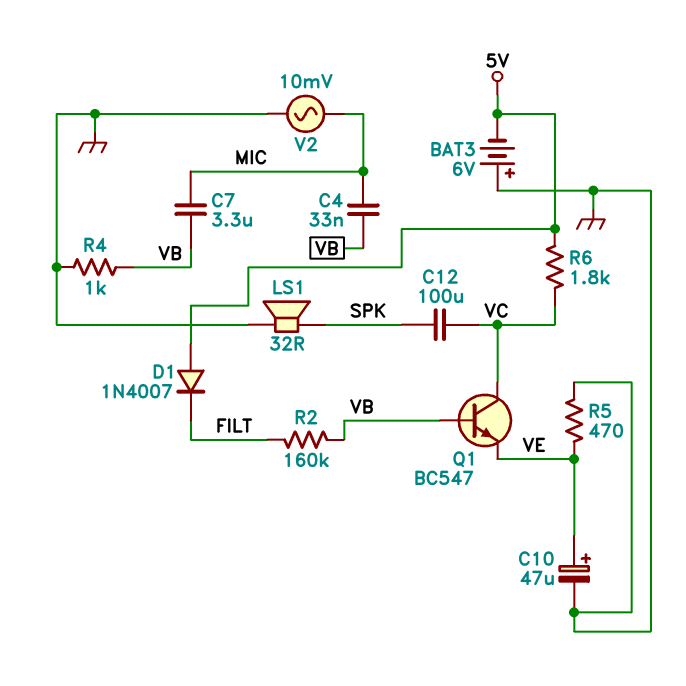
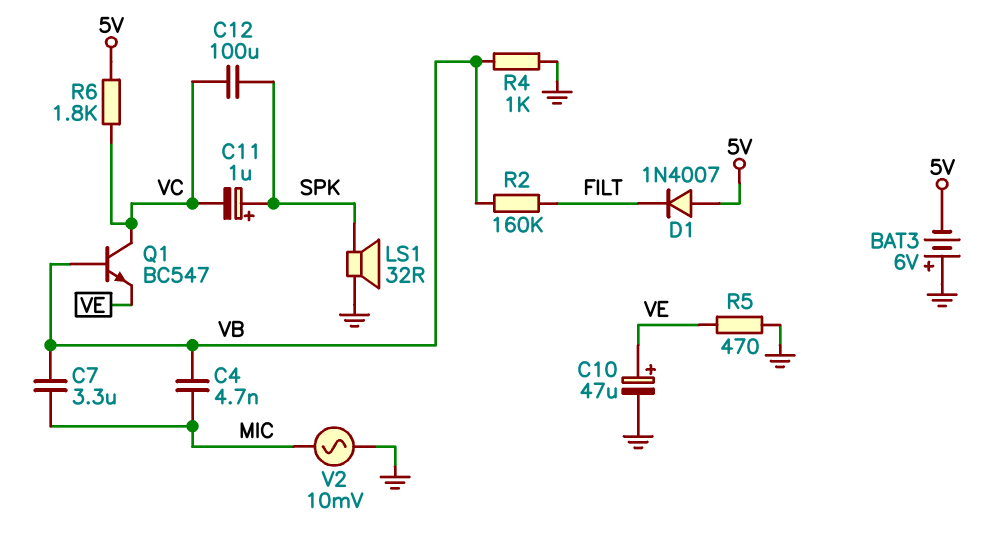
C4: 33nF (MIC, VB) -> 4.7nF (MIC, VB)
C11: none -> 1uF (plus SPK, minus VC)

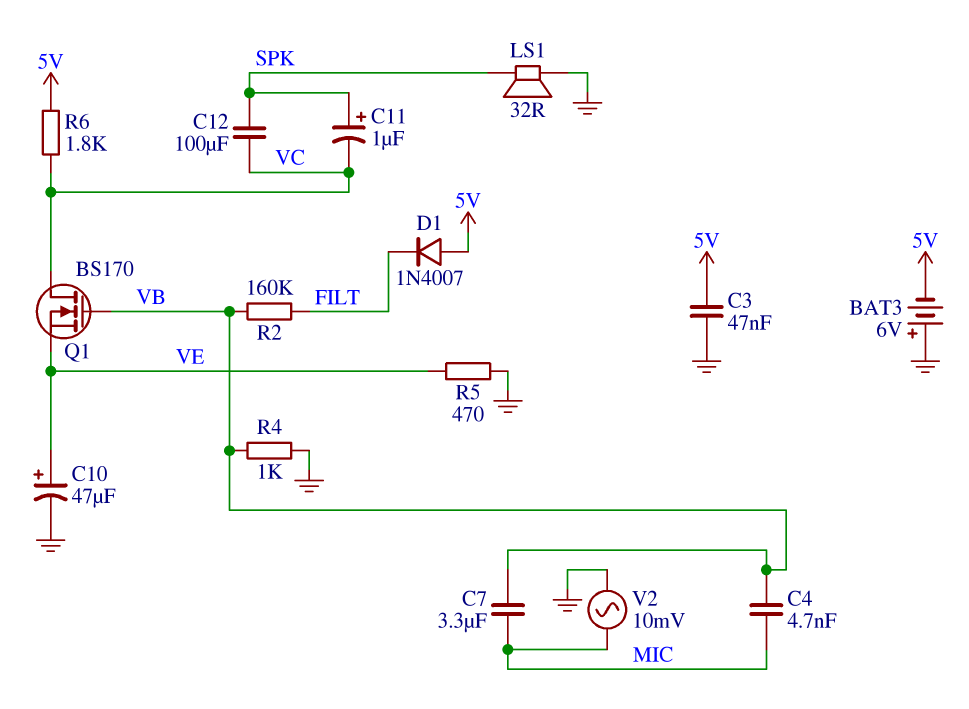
C3: none -> 47nF (5V, GND)
Q1: NPN BC547 (B VB, C VC, E VE) -> NMOS BS170 (G VB, D VC, S VE)

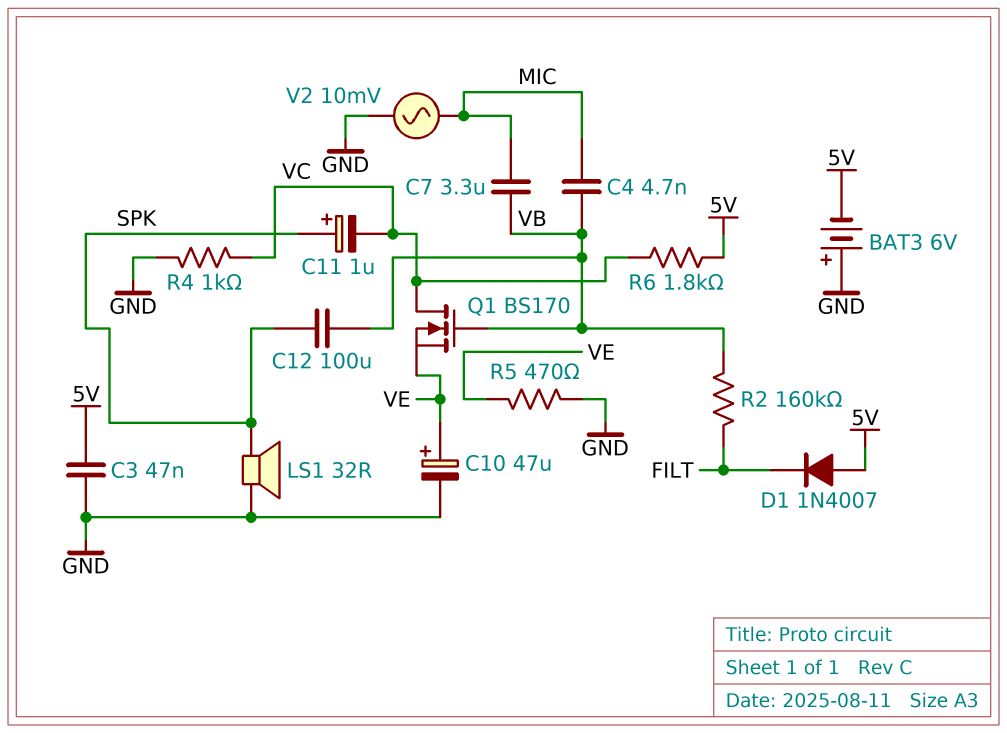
C12: 100uF (SPK, VC) -> 100uF (SPK, VB)
R4: 1k (GND, VB) -> 1k (GND, VC)

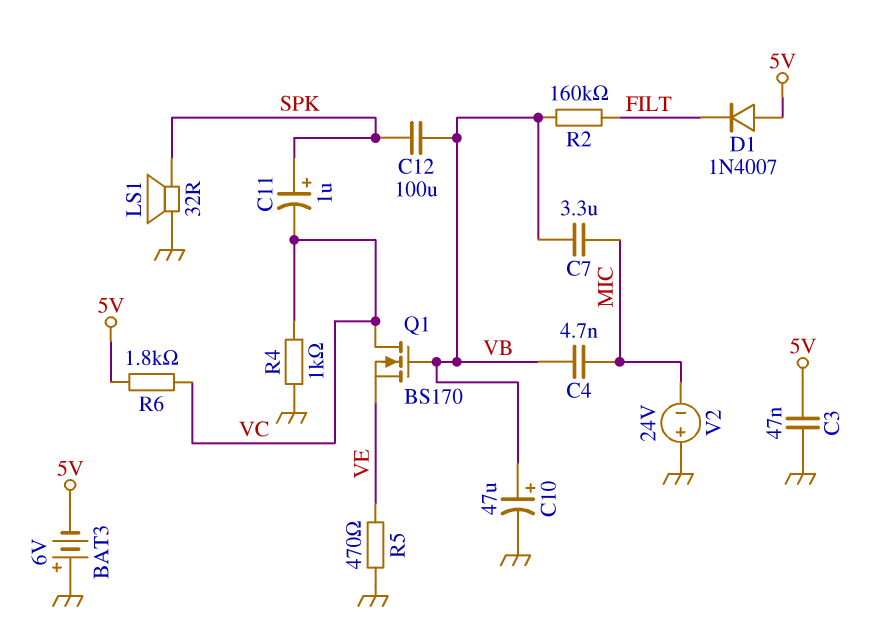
C10: 47uF (plus VE, minus GND) -> 47uF (plus VB, minus GND)
V2: AC 10mV (GND, MIC) -> 24V (plus GND, minus MIC)

